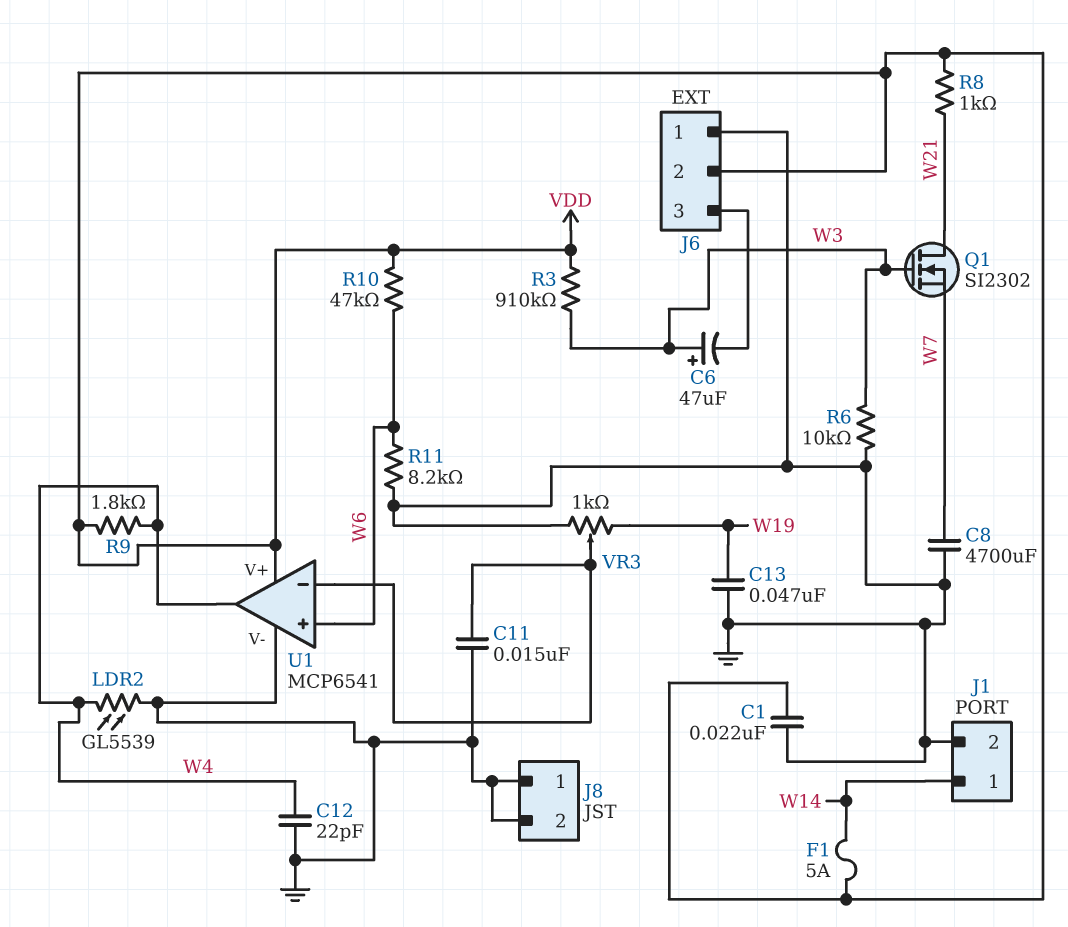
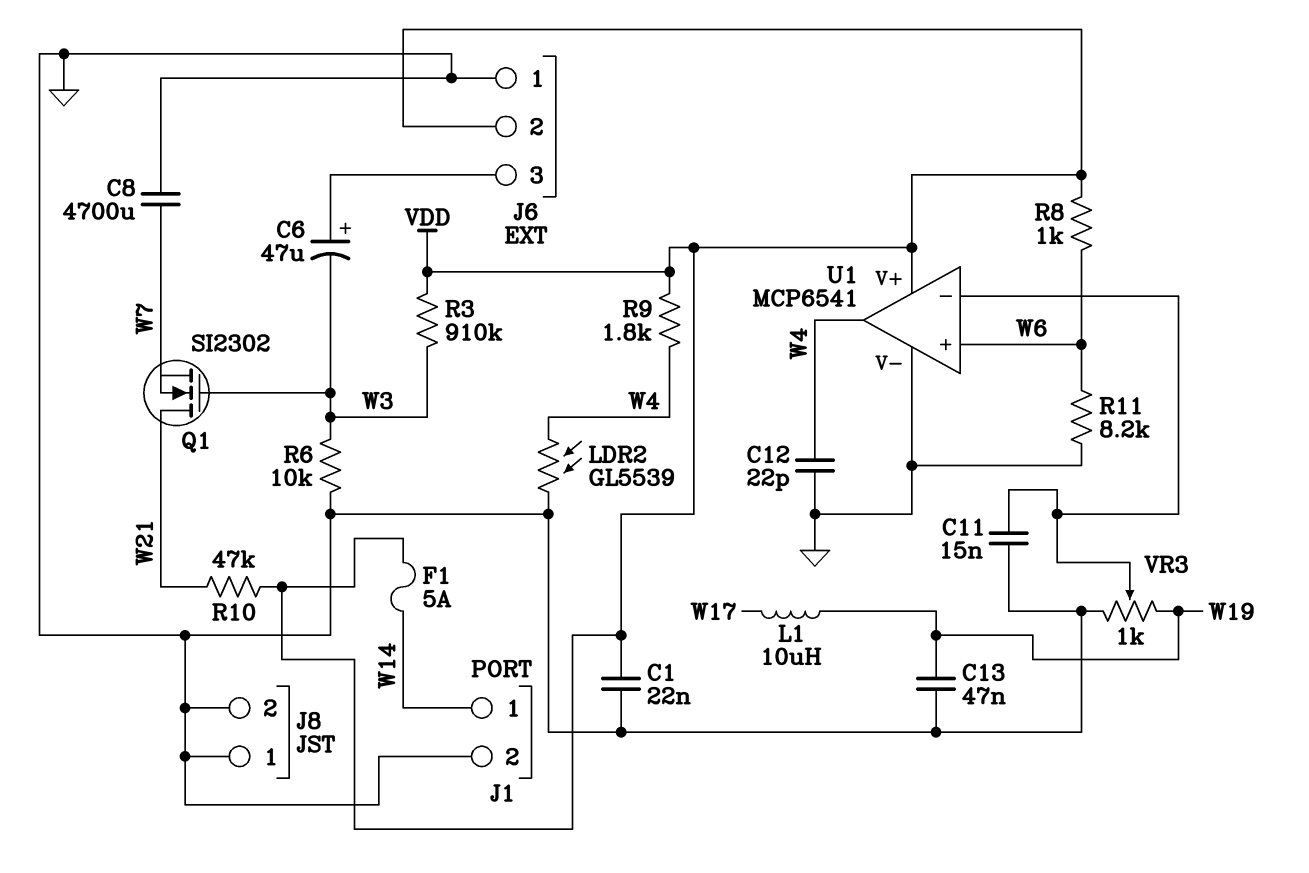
C6: 47uF (plus W3, minus J6/3) -> 47uF (plus J6/3, minus W3)
L1: none -> 10uH (W17, W19)
R8: 1k (VDD, W21) -> 1k (VDD, W6)
R10: 47k (VDD, W6) -> 47k (VDD, W21)

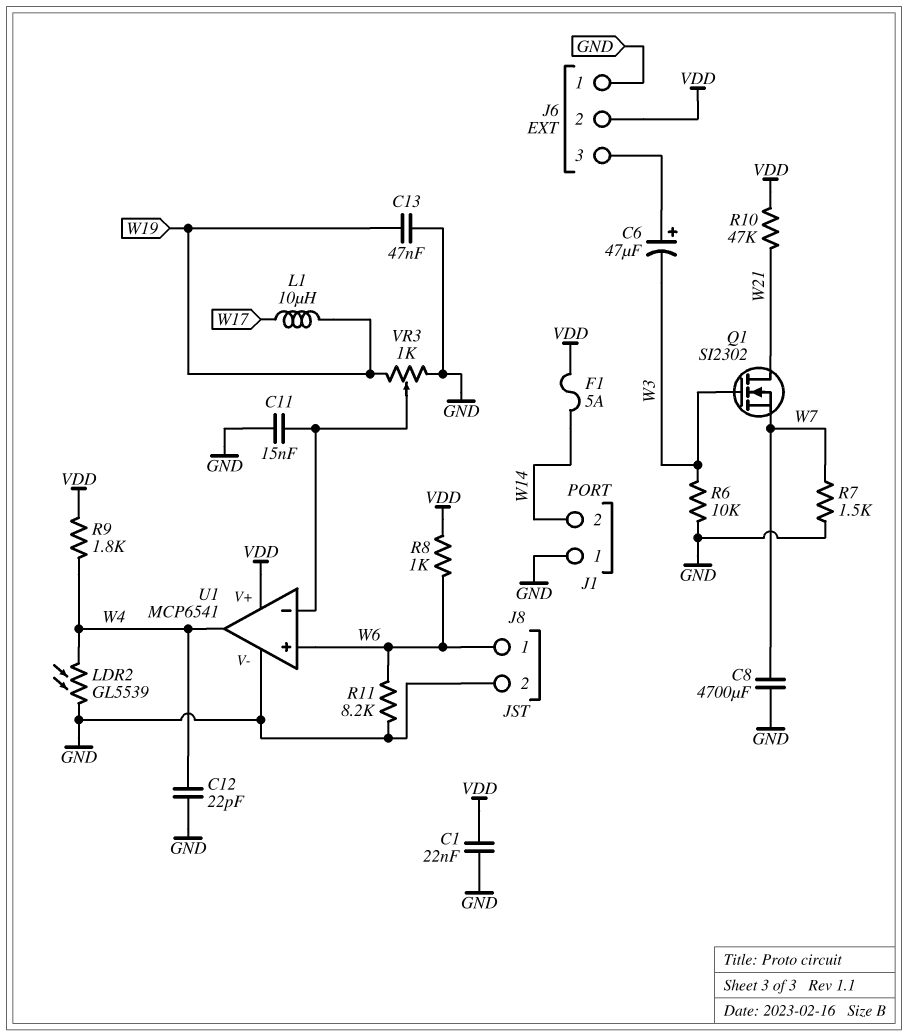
J1 pin 1: W14 -> GND
J1 pin 2: GND -> W14
J8 pin 1: GND -> W6
R3: 910k (VDD, W3) -> none
R7: none -> 1.5k (GND, W7)

